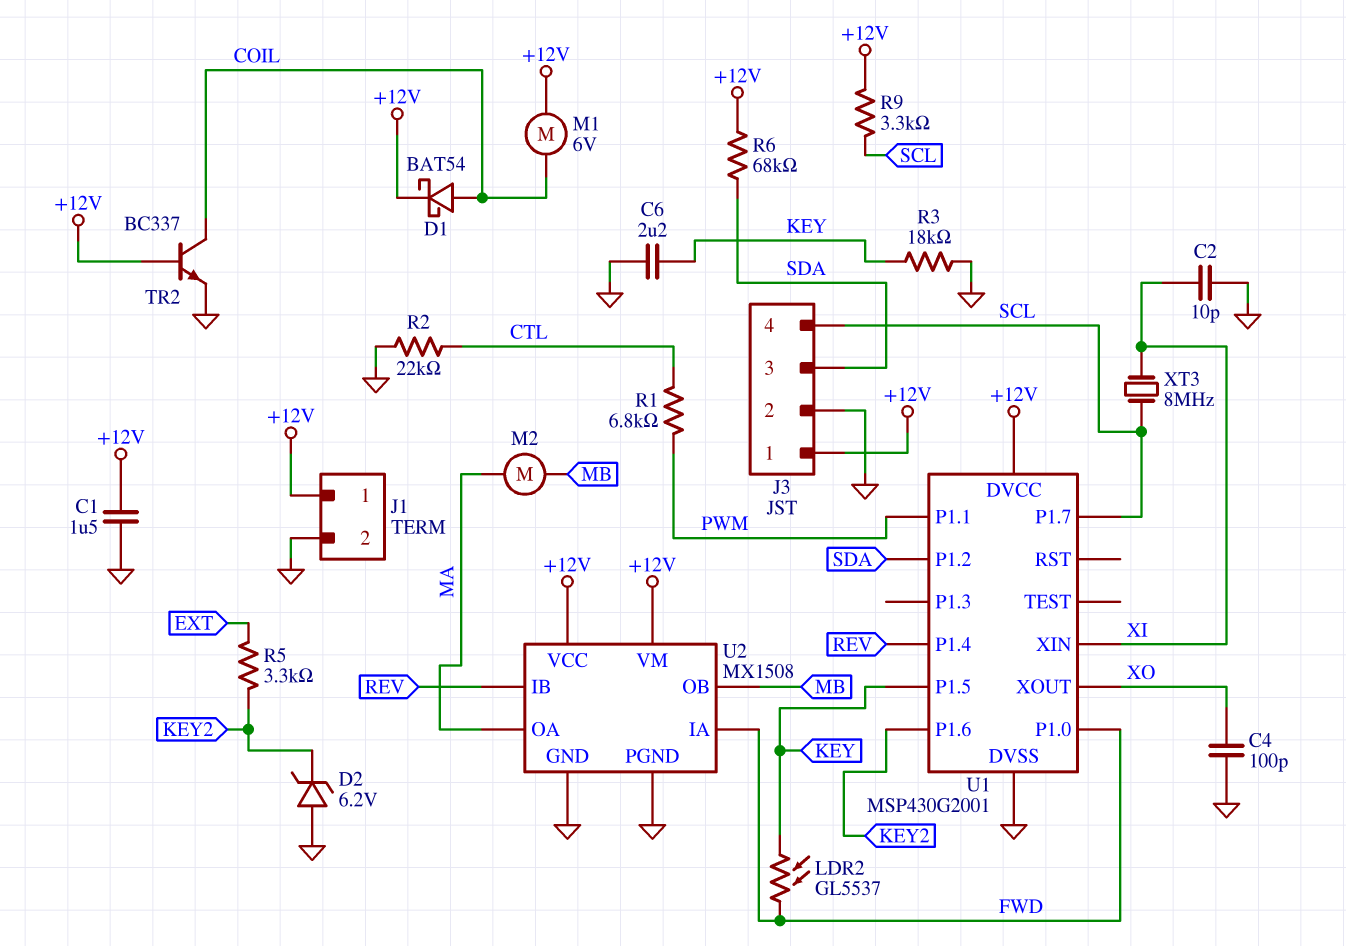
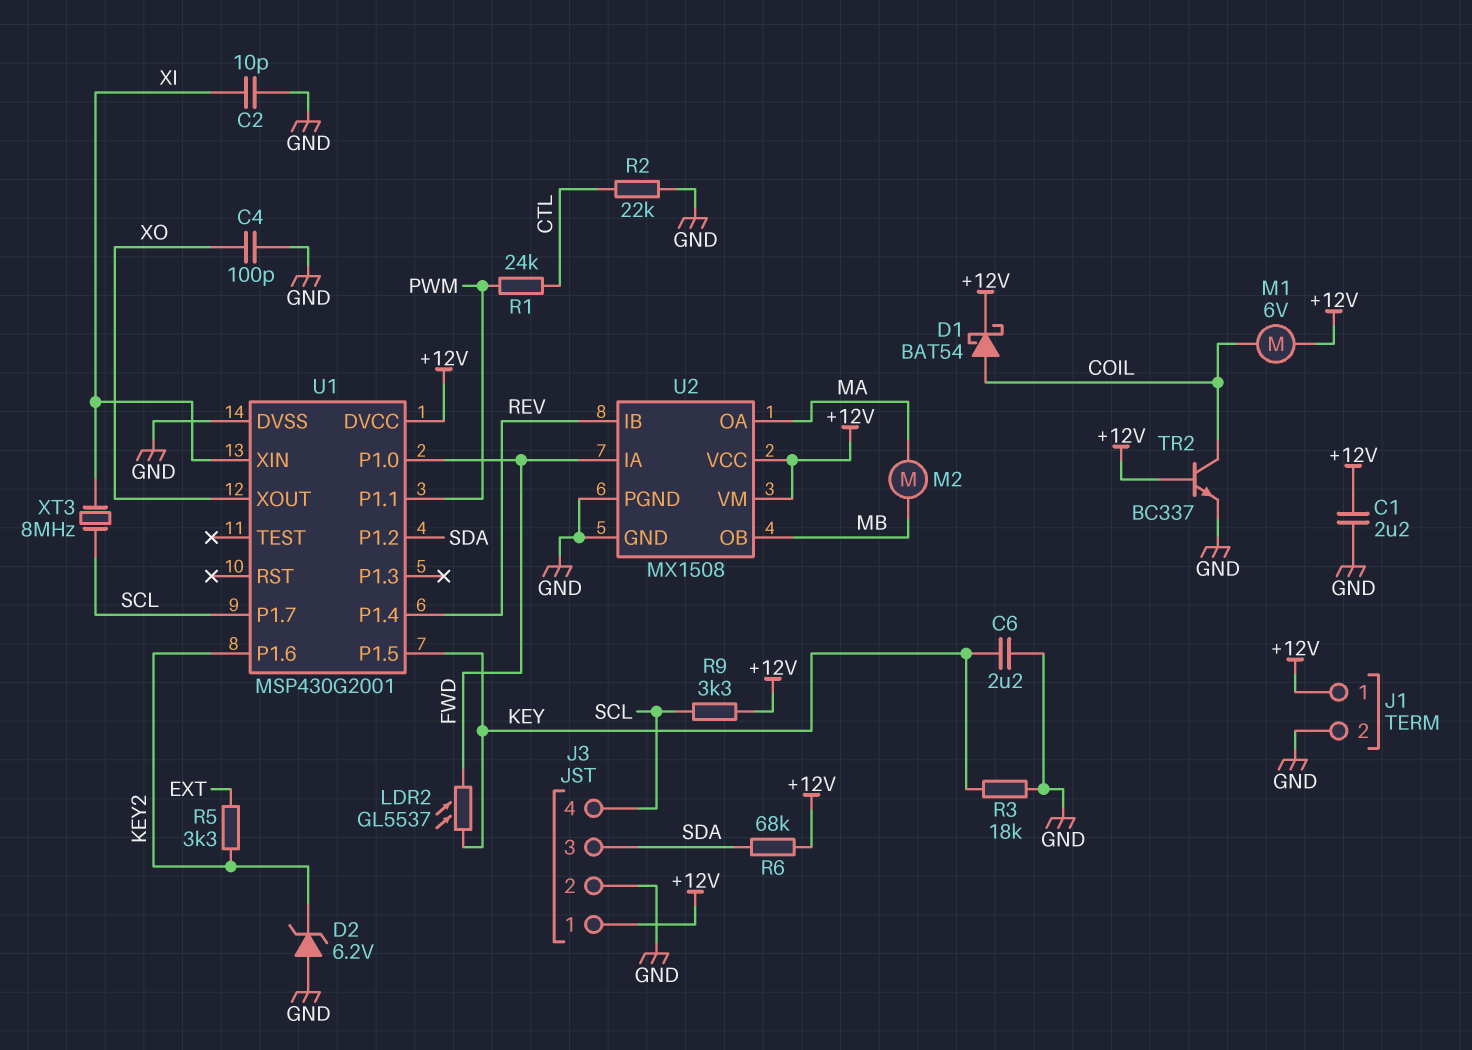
C1: 1.5uF (+12V, GND) -> 2.2uF (+12V, GND)
R1: 6.8k (CTL, PWM) -> 24k (CTL, PWM)

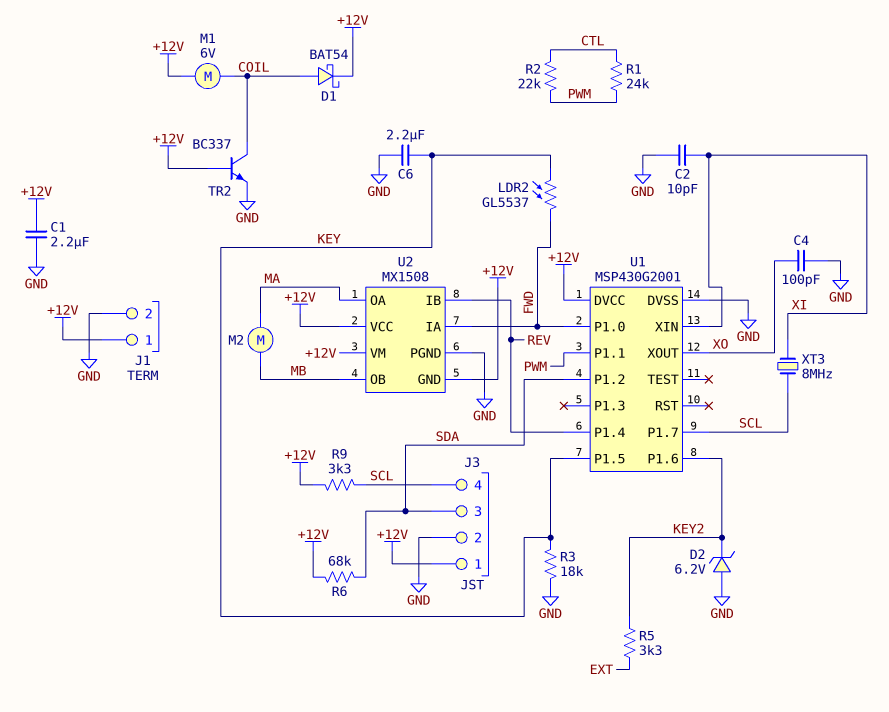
R2: 22k (CTL, GND) -> 22k (CTL, PWM)
U2 pin GND: GND -> +12V

